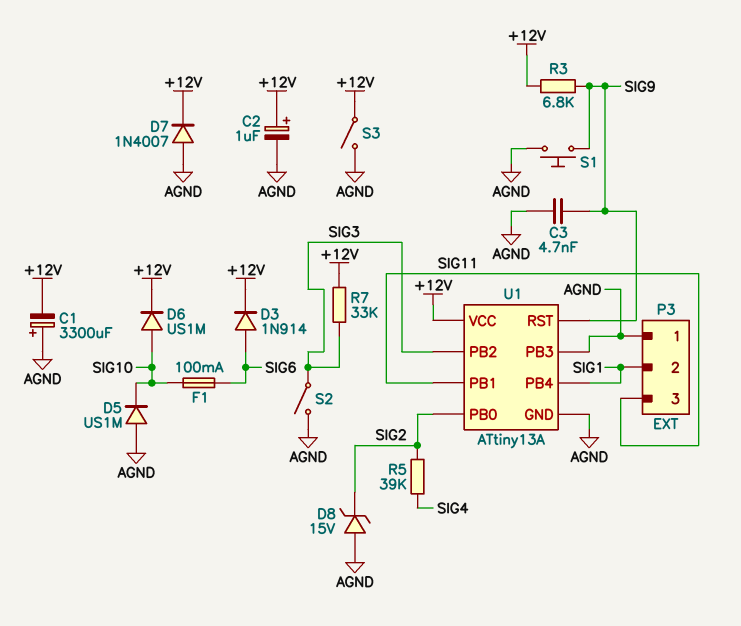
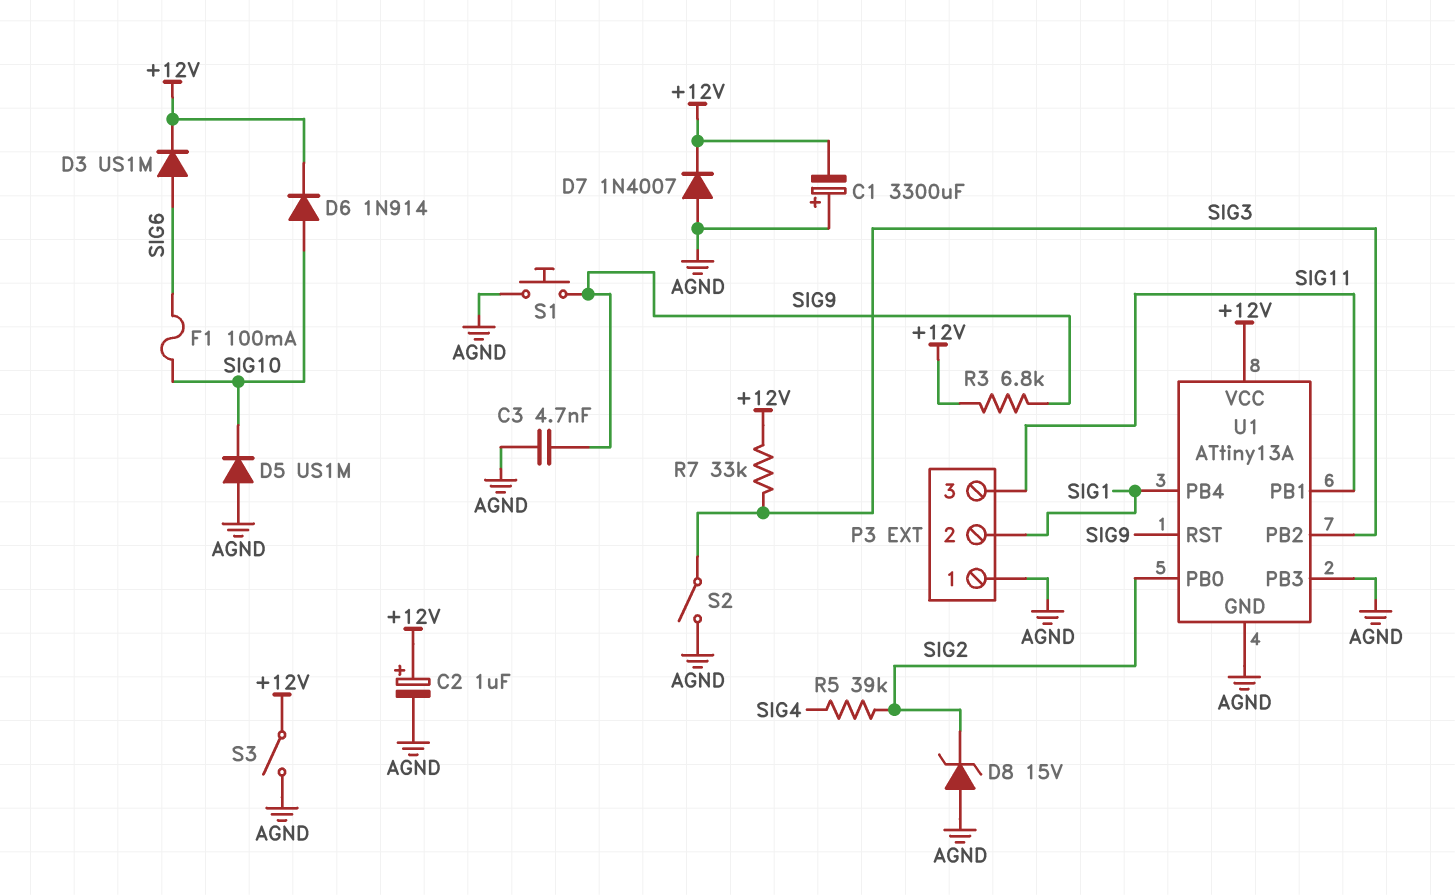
D3: diode 1N914 (A SIG6, K +12V) -> diode US1M (A SIG6, K +12V)
D6: diode US1M (A SIG10, K +12V) -> diode 1N914 (A SIG10, K +12V)

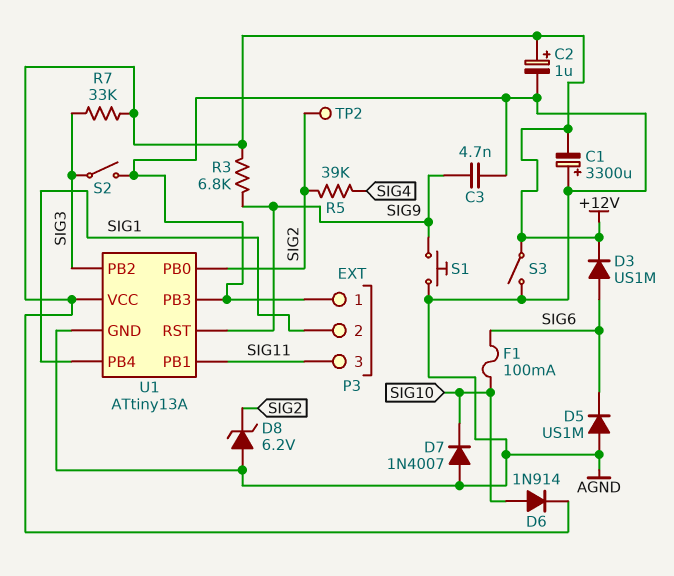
D5: diode US1M (A AGND, K SIG10) -> diode US1M (A AGND, K SIG6)
D7: diode 1N4007 (A AGND, K +12V) -> diode 1N4007 (A AGND, K SIG10)
D8: zener 15V (A AGND, K SIG2) -> zener 6.2V (A AGND, K SIG2)
TP2: none -> test point (SIG2)

